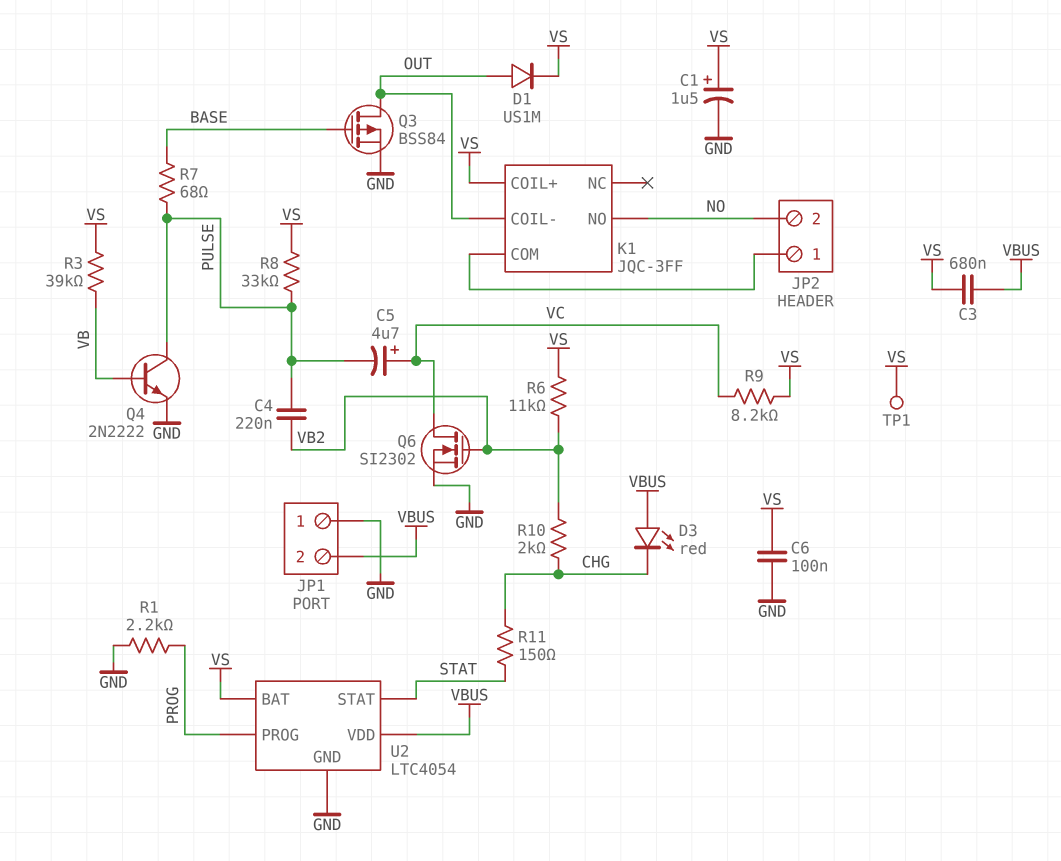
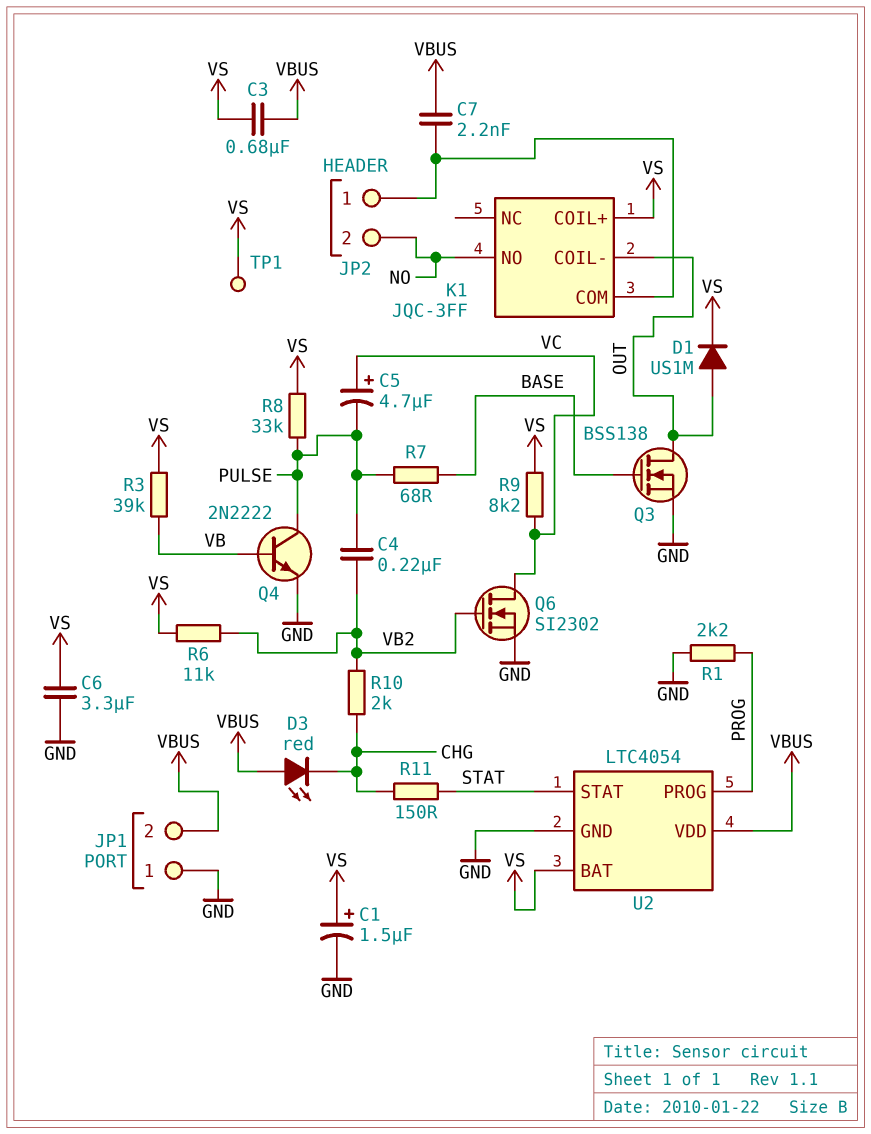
C6: 100nF (GND, VS) -> 3.3uF (GND, VS)
C7: none -> 2.2nF (JP2/1, VBUS)
Q3: PMOS BSS84 (G BASE, D OUT, S GND) -> NMOS BSS138 (G BASE, D OUT, S GND)

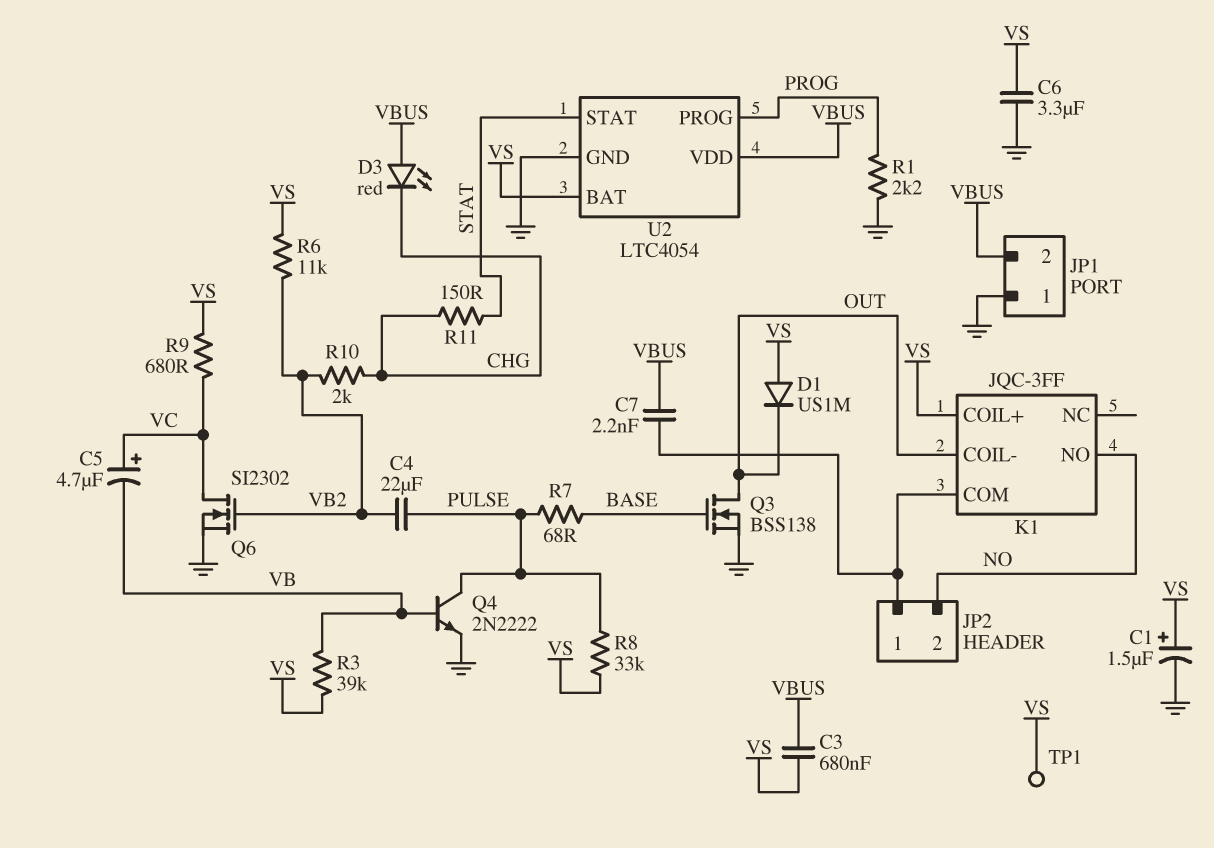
C4: 220nF (PULSE, VB2) -> 22uF (PULSE, VB2)
C5: 4.7uF (plus VC, minus PULSE) -> 4.7uF (plus VC, minus VB)
D1: diode US1M (A OUT, K VS) -> diode US1M (A VS, K OUT)
R9: 8.2k (VC, VS) -> 680 (VC, VS)

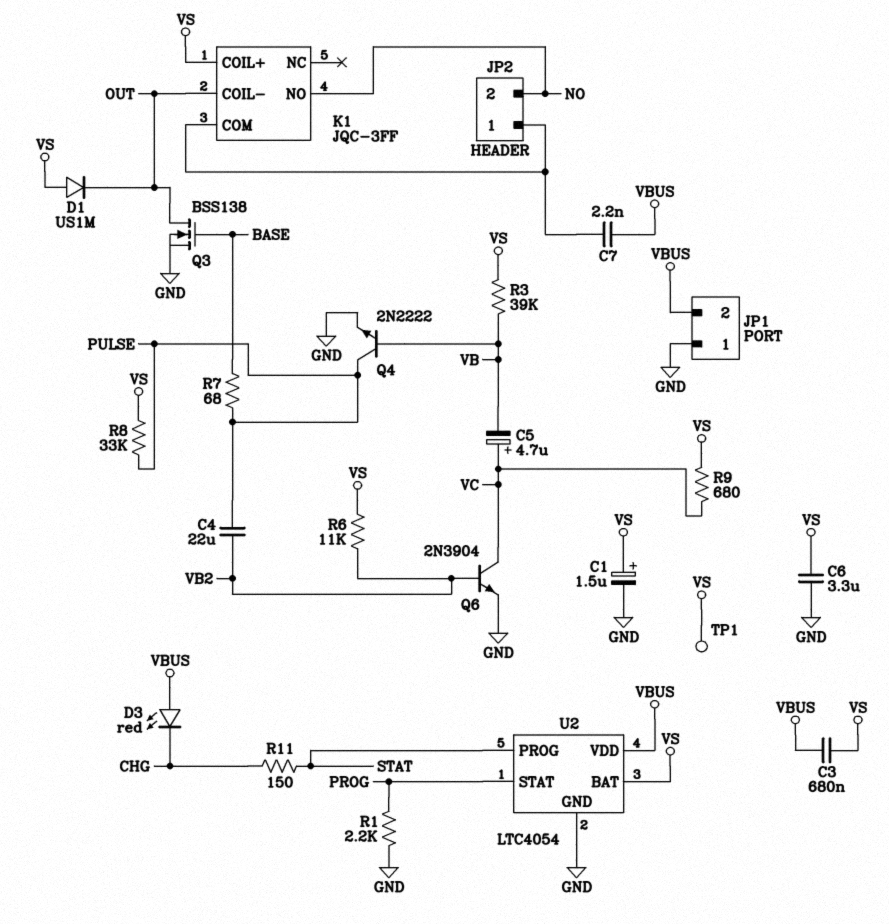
Q6: NMOS SI2302 (G VB2, D VC, S GND) -> NPN 2N3904 (B VB2, C VC, E GND)
R10: 2k (CHG, VB2) -> none
U2 pin PROG: PROG -> STAT
U2 pin STAT: STAT -> PROG

